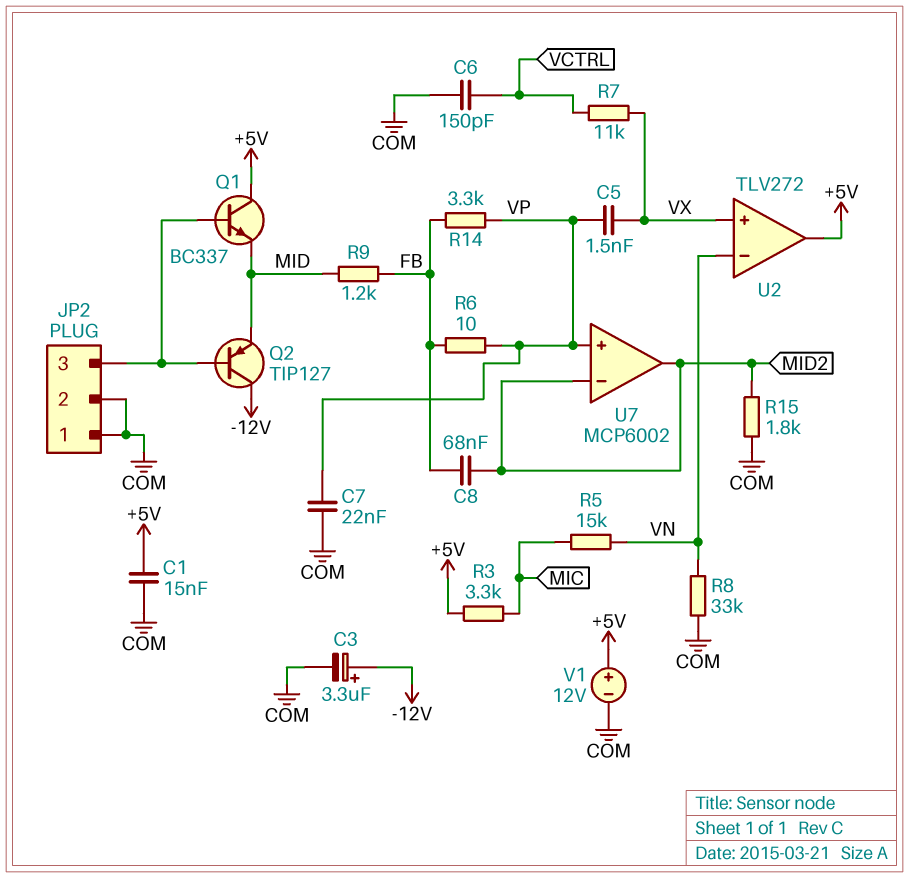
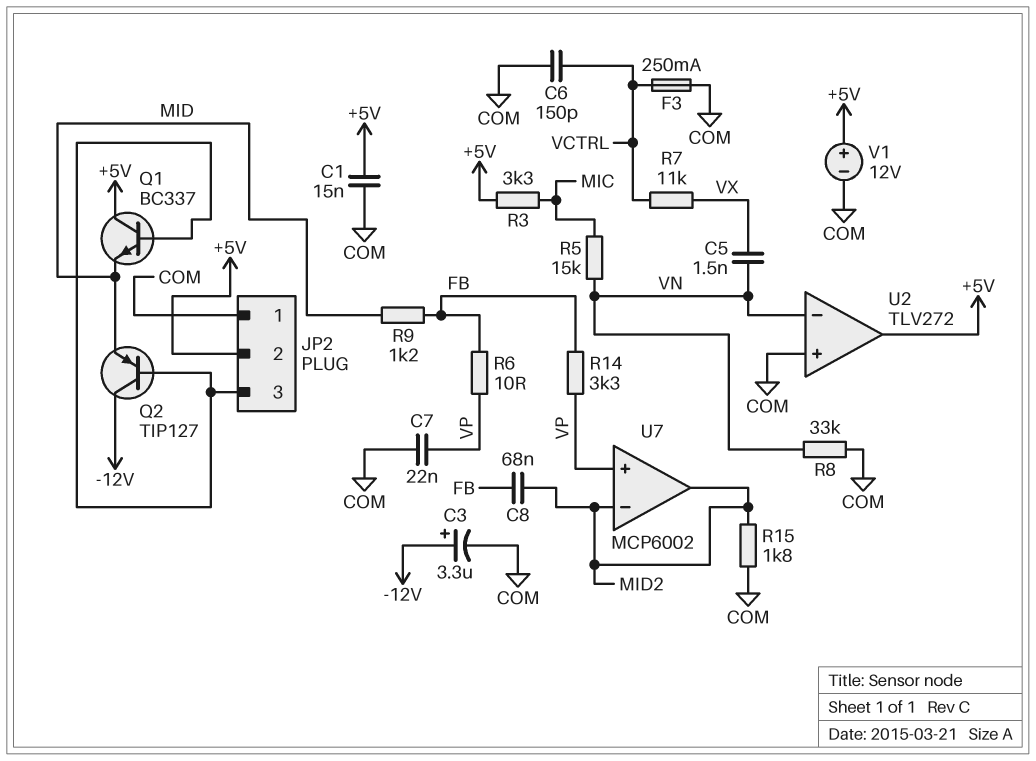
C5: 1.5nF (VP, VX) -> 1.5nF (VN, VX)
F3: none -> 250mA (COM, VCTRL)
JP2 pin 2: COM -> +5V
U2 pin in+: VX -> COM

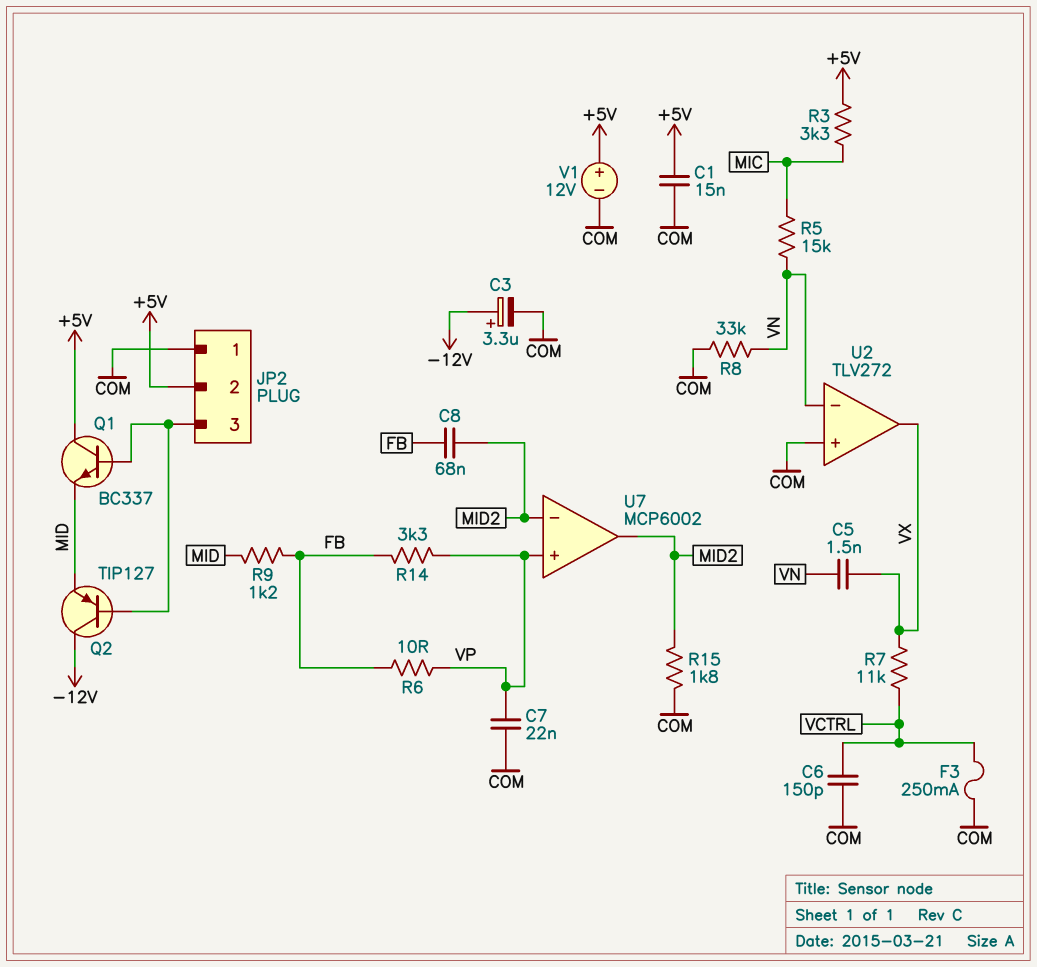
U2 pin out: +5V -> VX

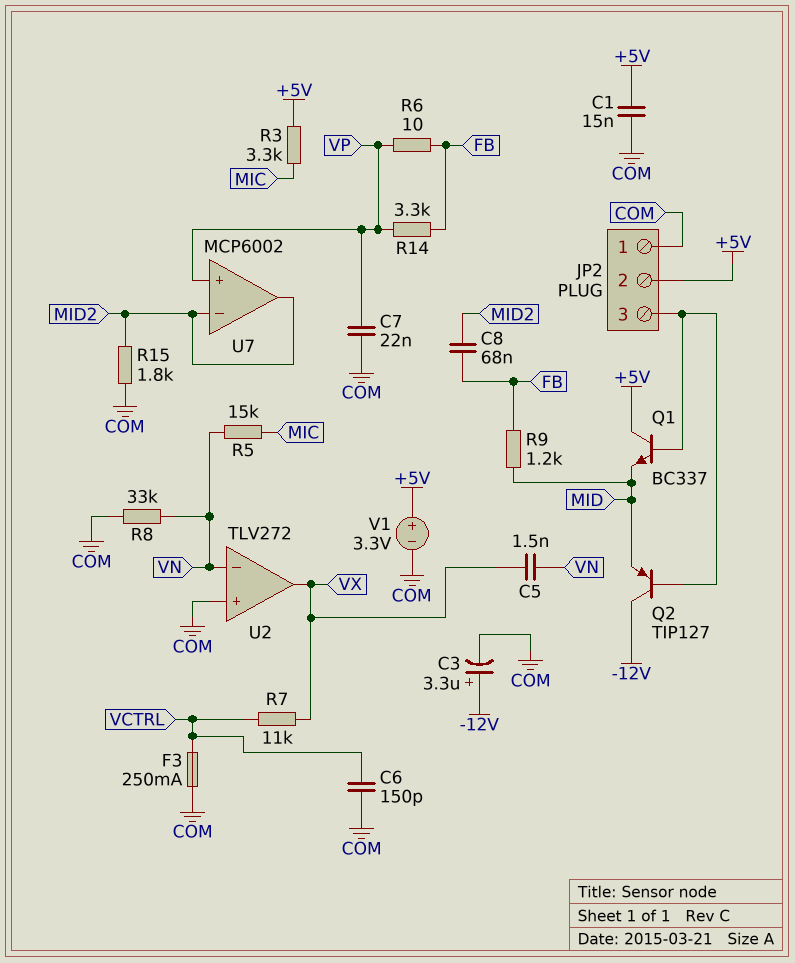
V1: 12V (plus +5V, minus COM) -> 3.3V (plus +5V, minus COM)

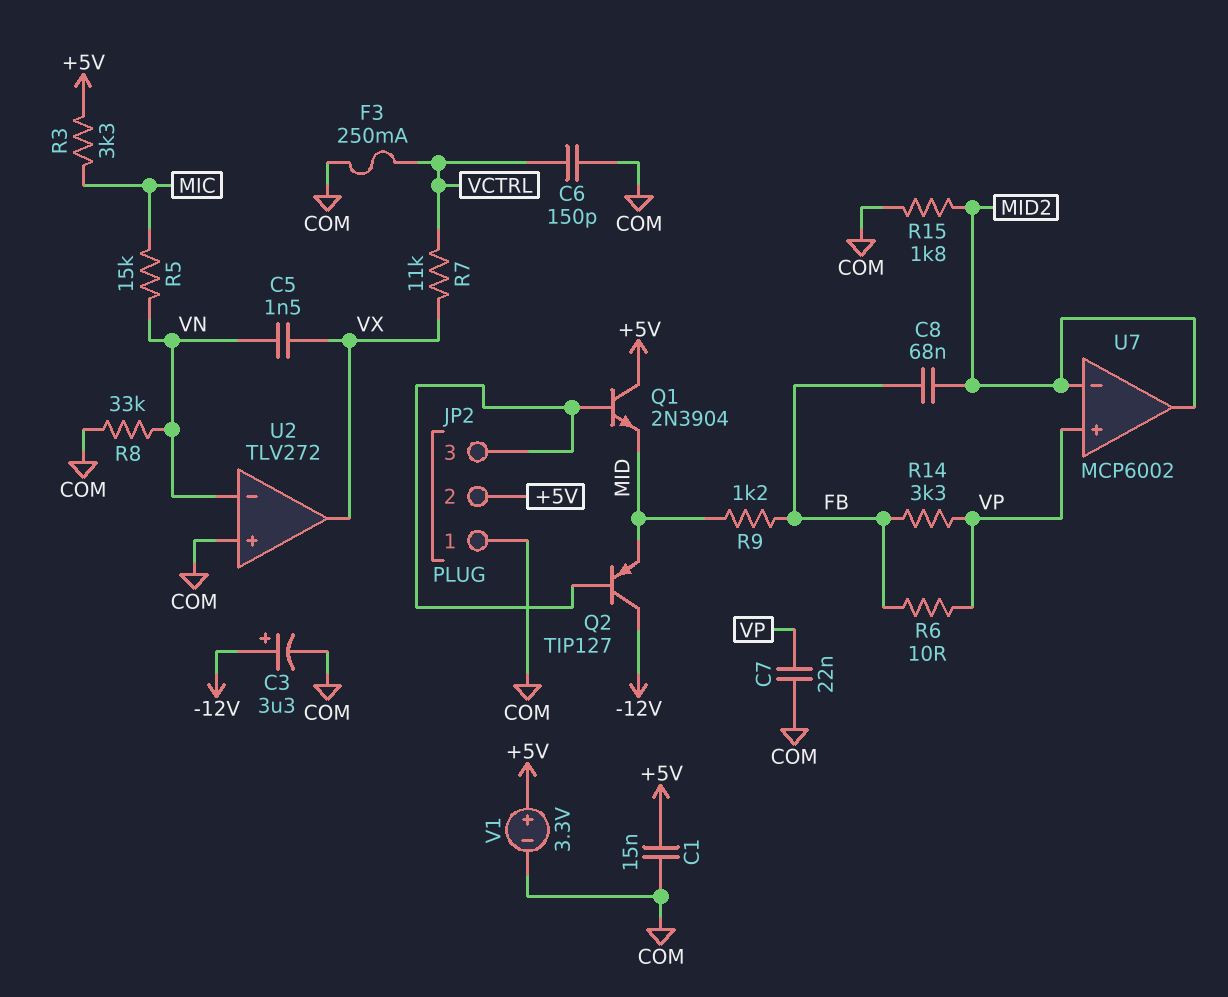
Q1: NPN BC337 (B JP2/3, C +5V, E MID) -> NPN 2N3904 (B JP2/3, C +5V, E MID)

